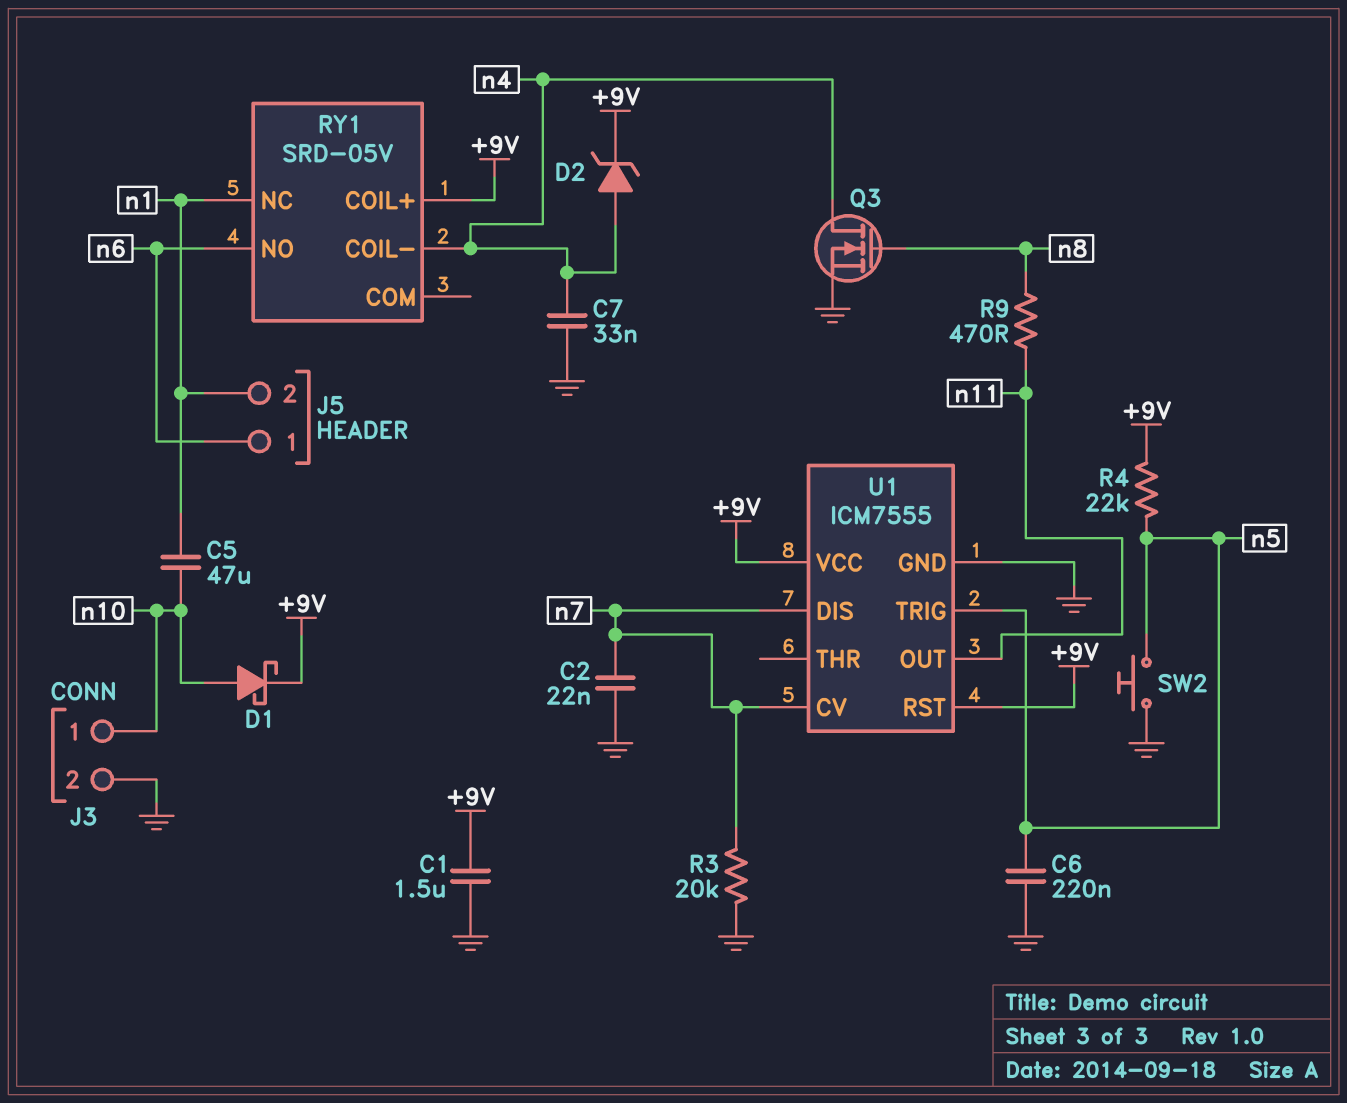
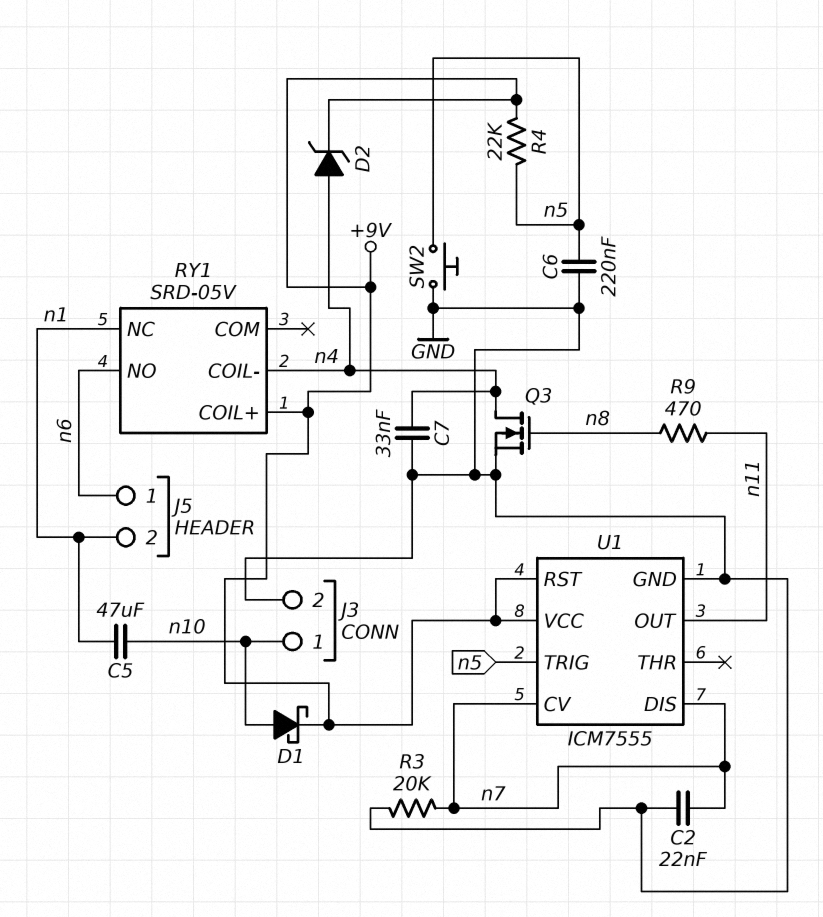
C1: 1.5uF (+9V, GND) -> none

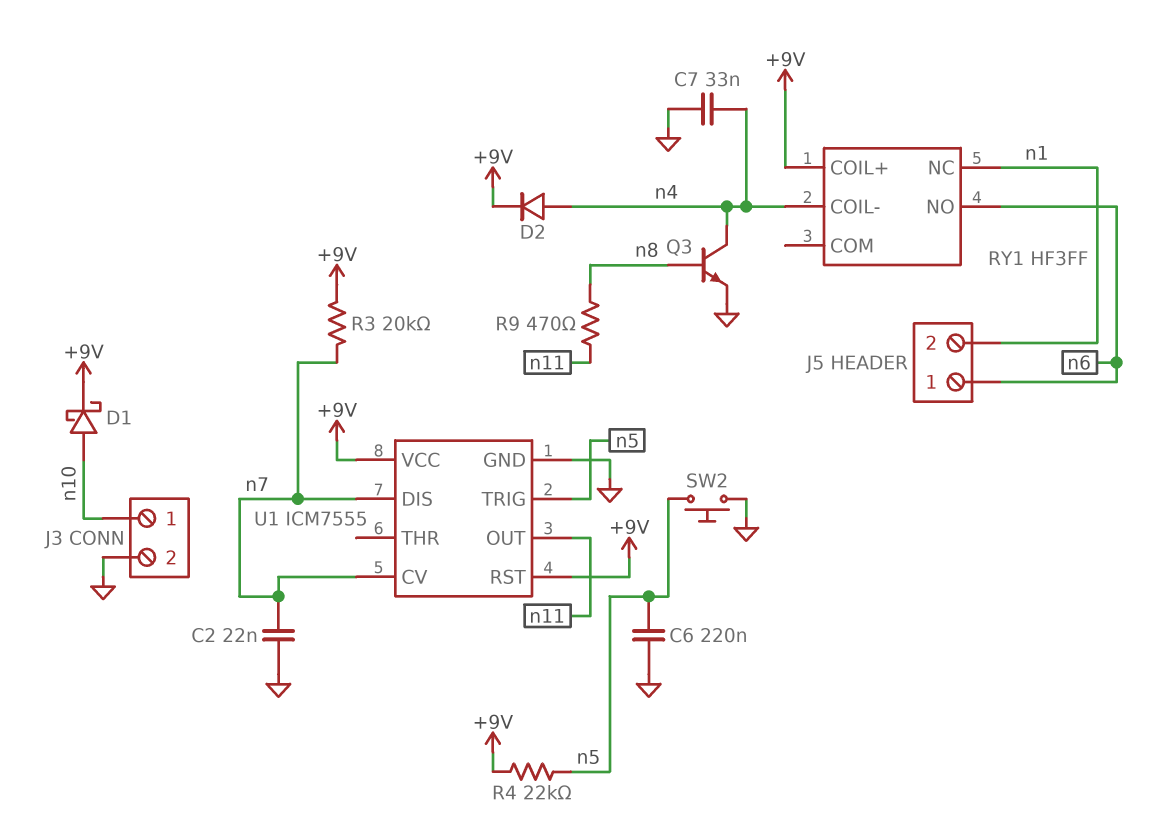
C5: 47uF (n1, n10) -> none
D2: zener (A n4, K +9V) -> diode (A n4, K +9V)
Q3: NMOS (G n8, D n4, S GND) -> NPN (B n8, C n4, E GND)
R3: 20k (GND, n7) -> 20k (+9V, n7)
RY1: SRD-05V -> HF3FF

